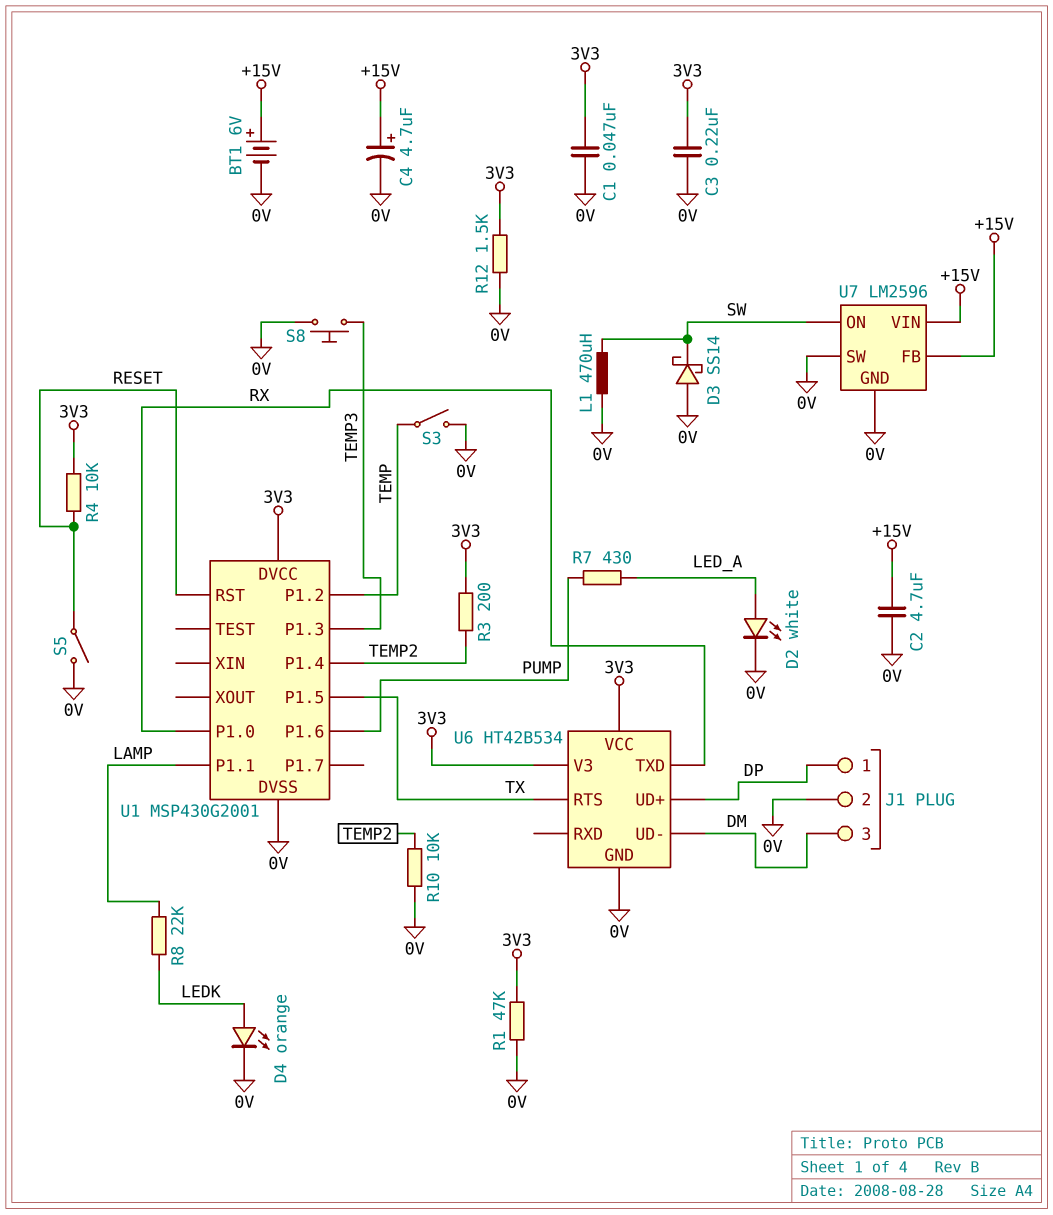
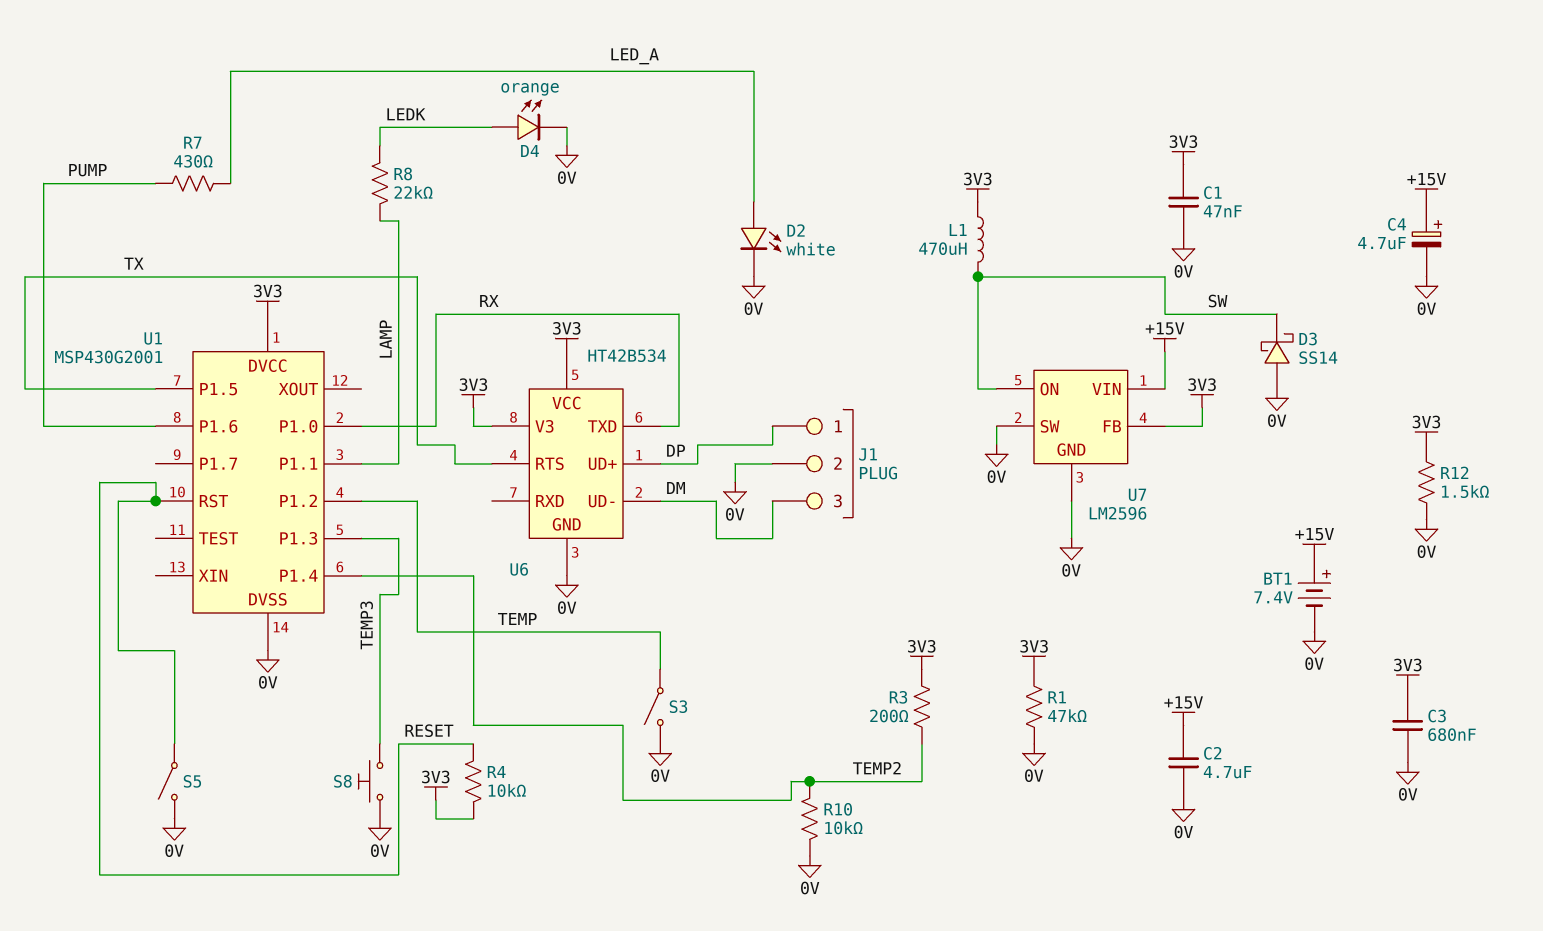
BT1: 6V (plus +15V, minus 0V) -> 7.4V (plus +15V, minus 0V)
C3: 220nF (0V, 3V3) -> 680nF (0V, 3V3)
L1: 470uH (0V, SW) -> 470uH (3V3, SW)
U7 pin FB: +15V -> 3V3

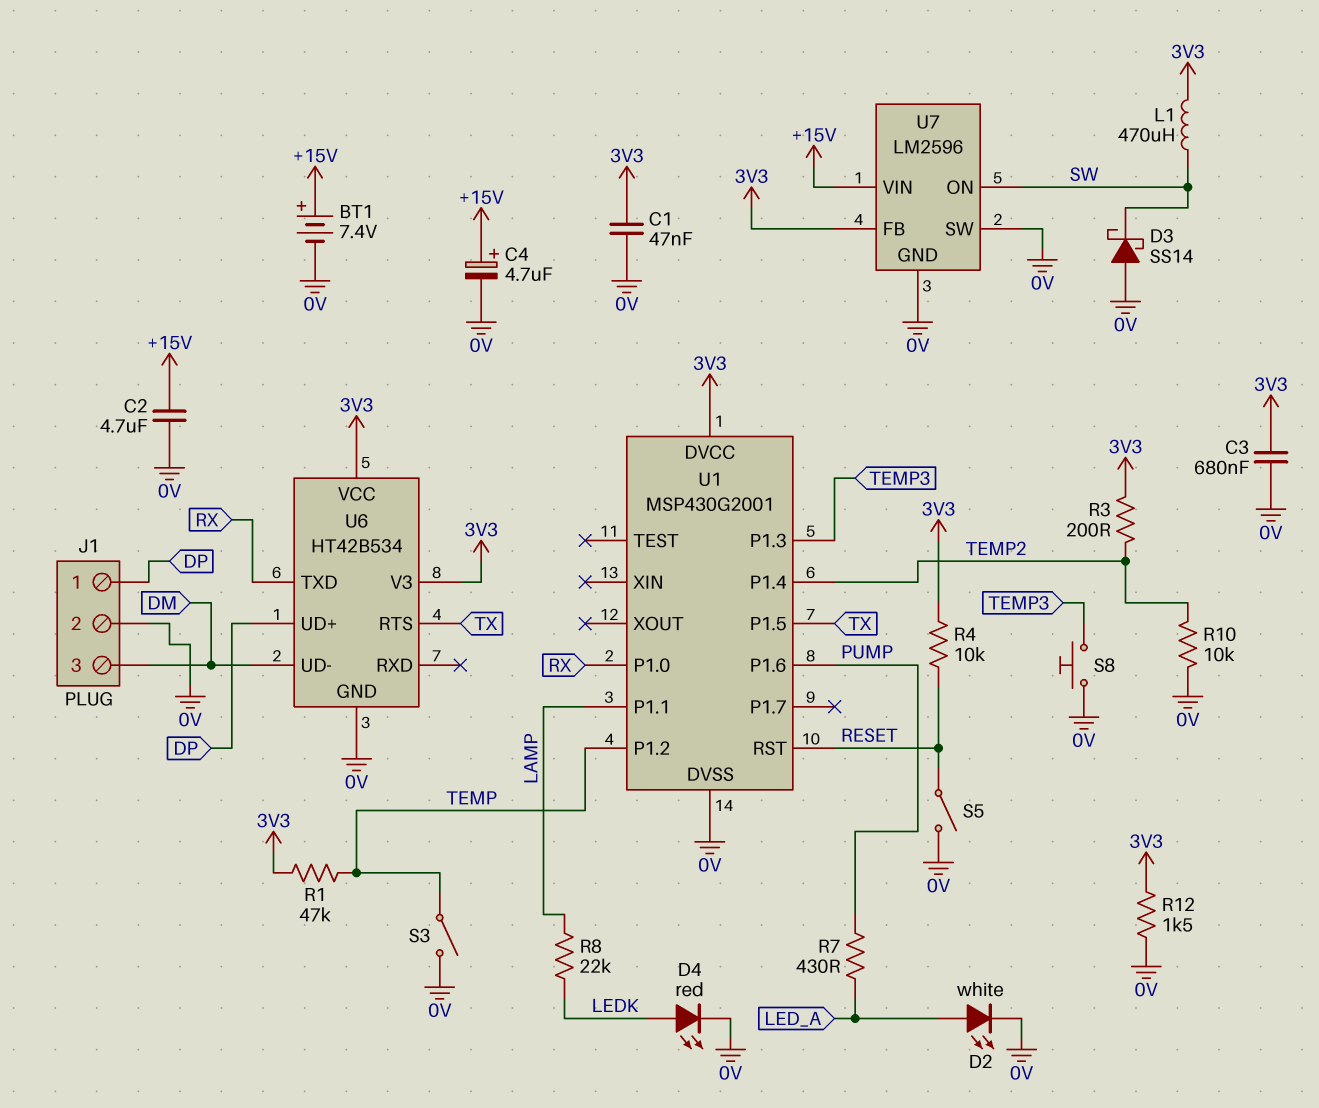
D4: LED orange (A LEDK, K 0V) -> LED red (A LEDK, K 0V)
R1: 47k (0V, 3V3) -> 47k (3V3, TEMP)

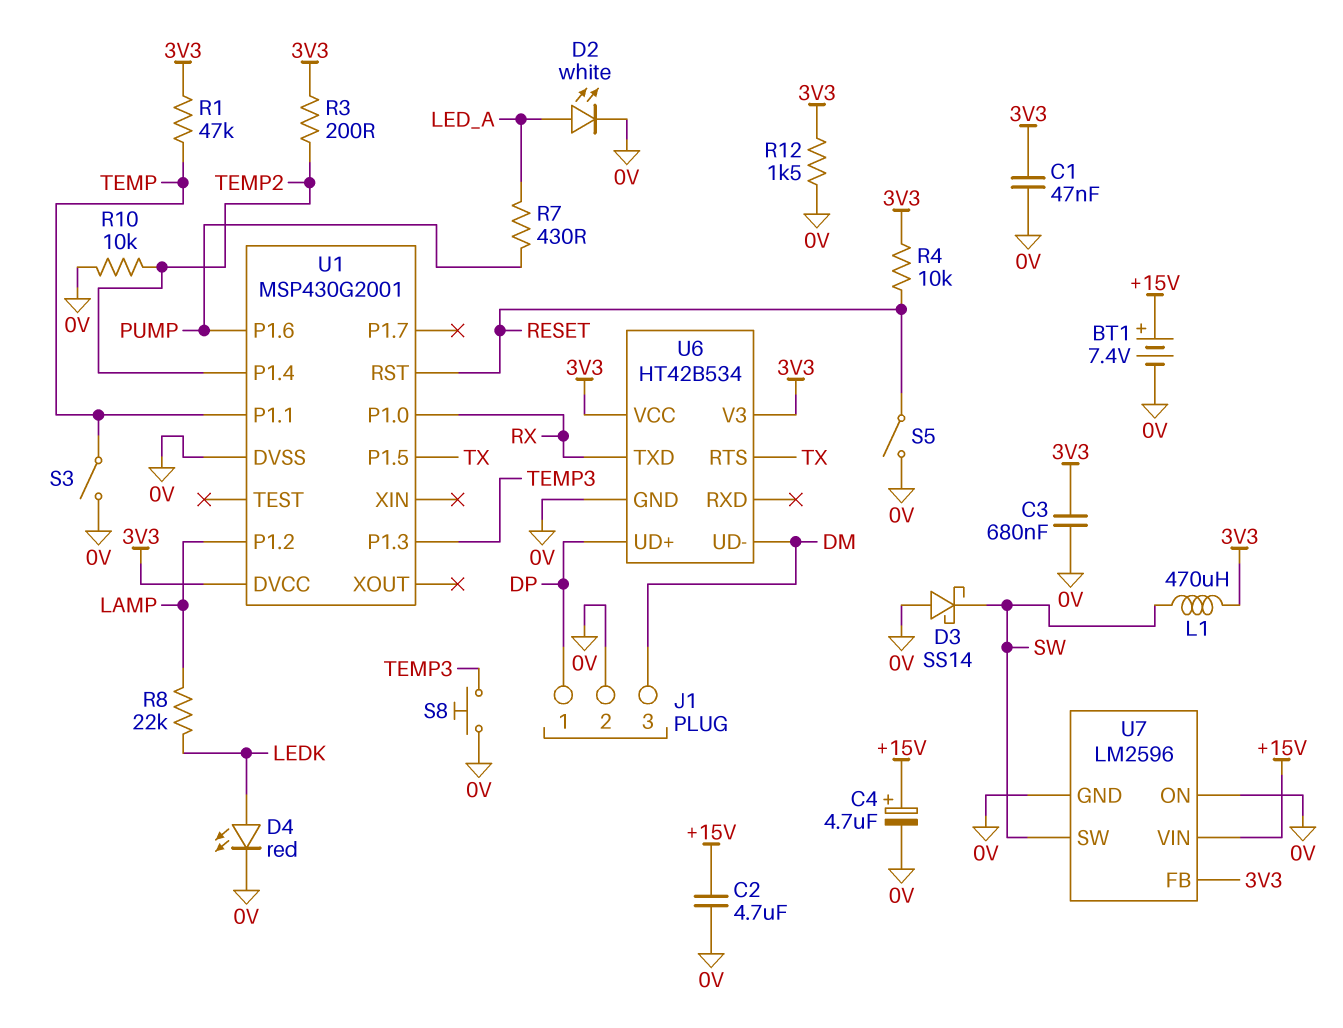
U1 pin P1.1: LAMP -> TEMP
U1 pin P1.2: TEMP -> LAMP
U7 pin ON: SW -> 0V
U7 pin SW: 0V -> SW

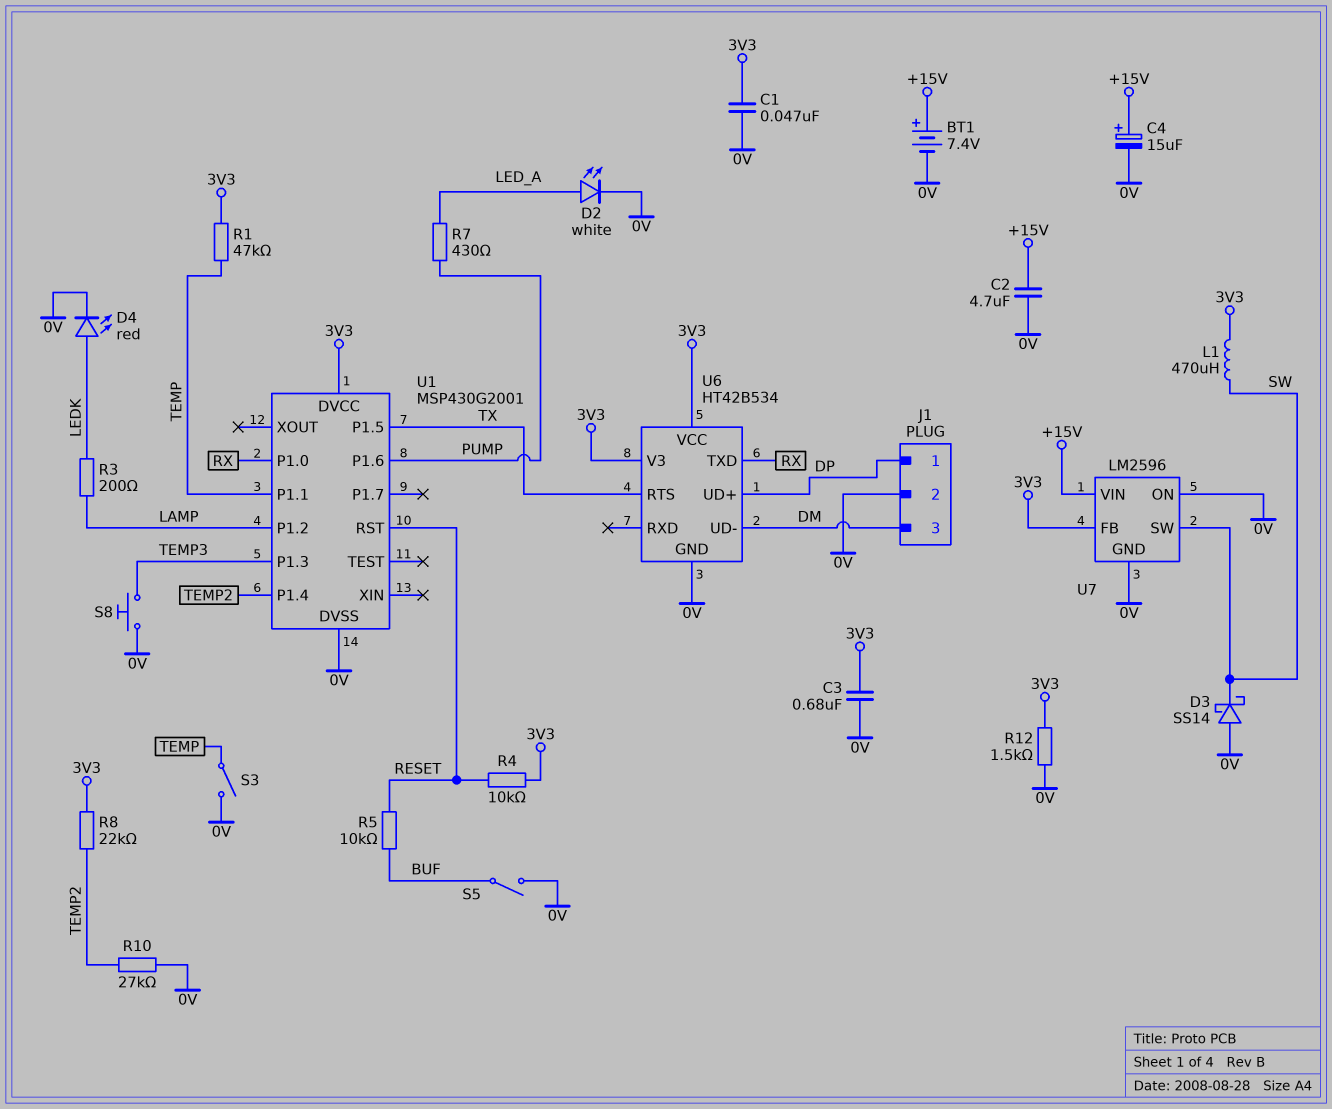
C4: 4.7uF (plus +15V, minus 0V) -> 15uF (plus +15V, minus 0V)
R3: 200 (3V3, TEMP2) -> 200 (LAMP, LEDK)
R5: none -> 10k (BUF, RESET)
R8: 22k (LAMP, LEDK) -> 22k (3V3, TEMP2)
R10: 10k (0V, TEMP2) -> 27k (0V, TEMP2)
S5: switch (0V, RESET) -> switch (0V, BUF)

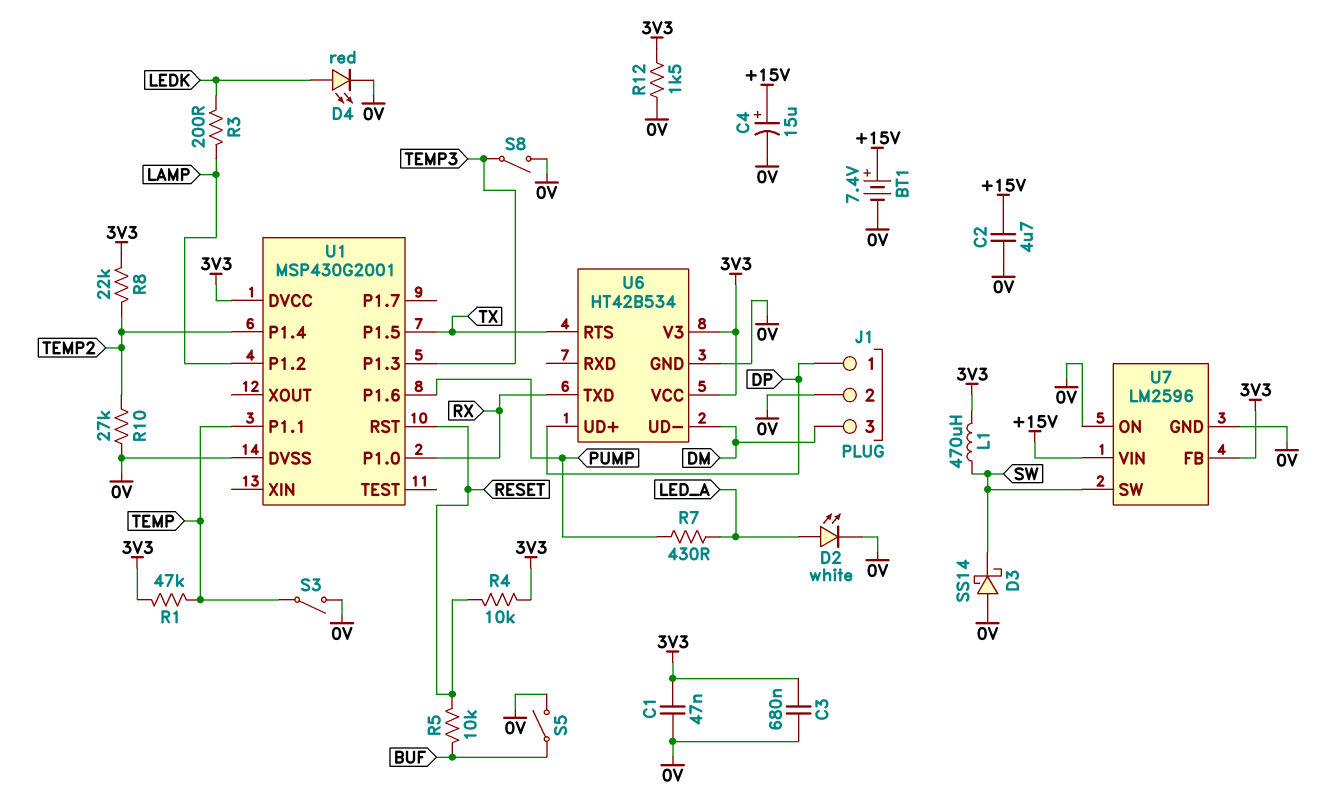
S8: button (0V, TEMP3) -> switch (0V, TEMP3)

